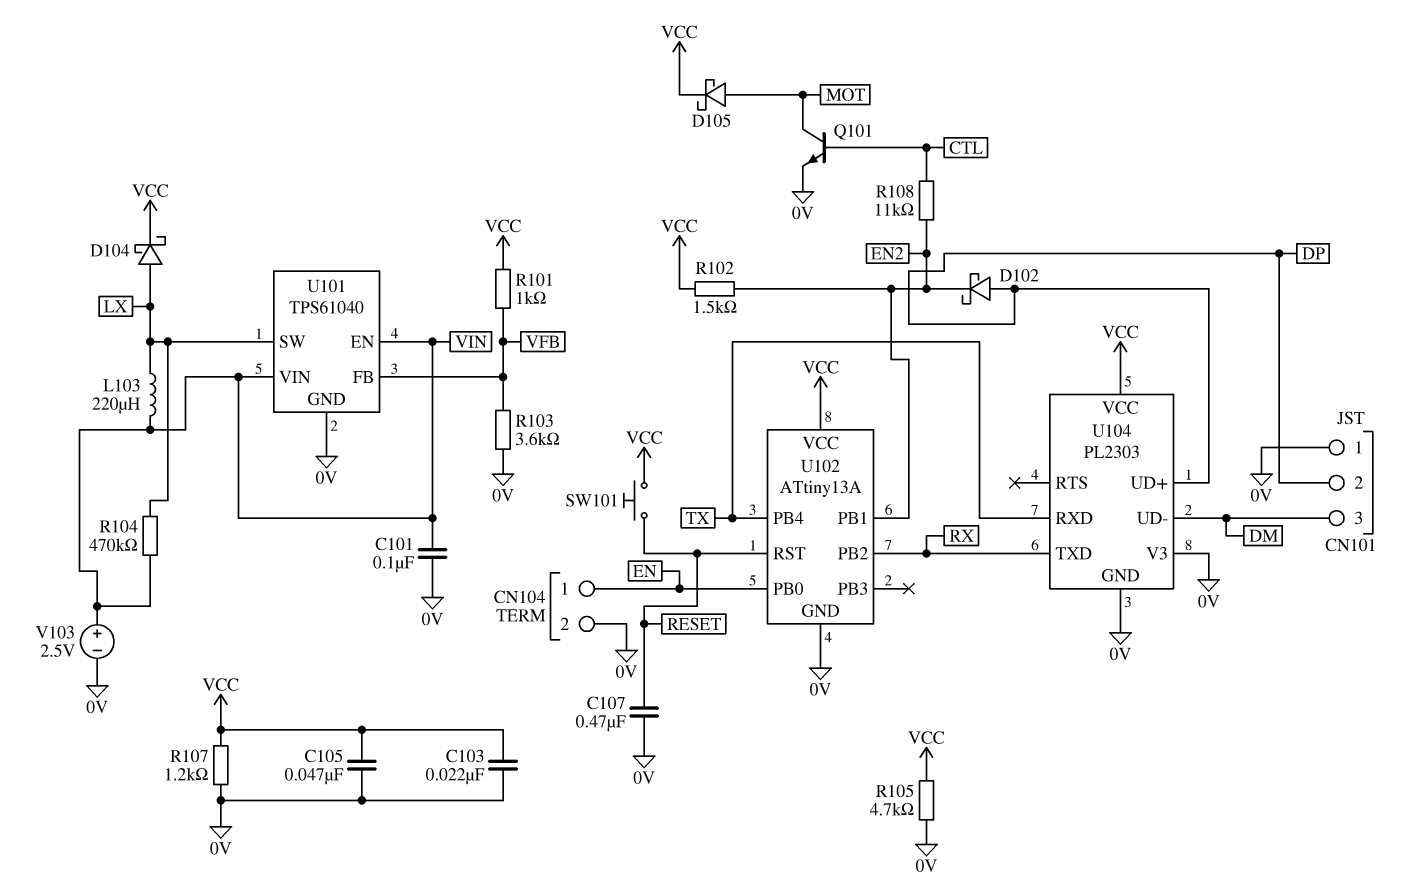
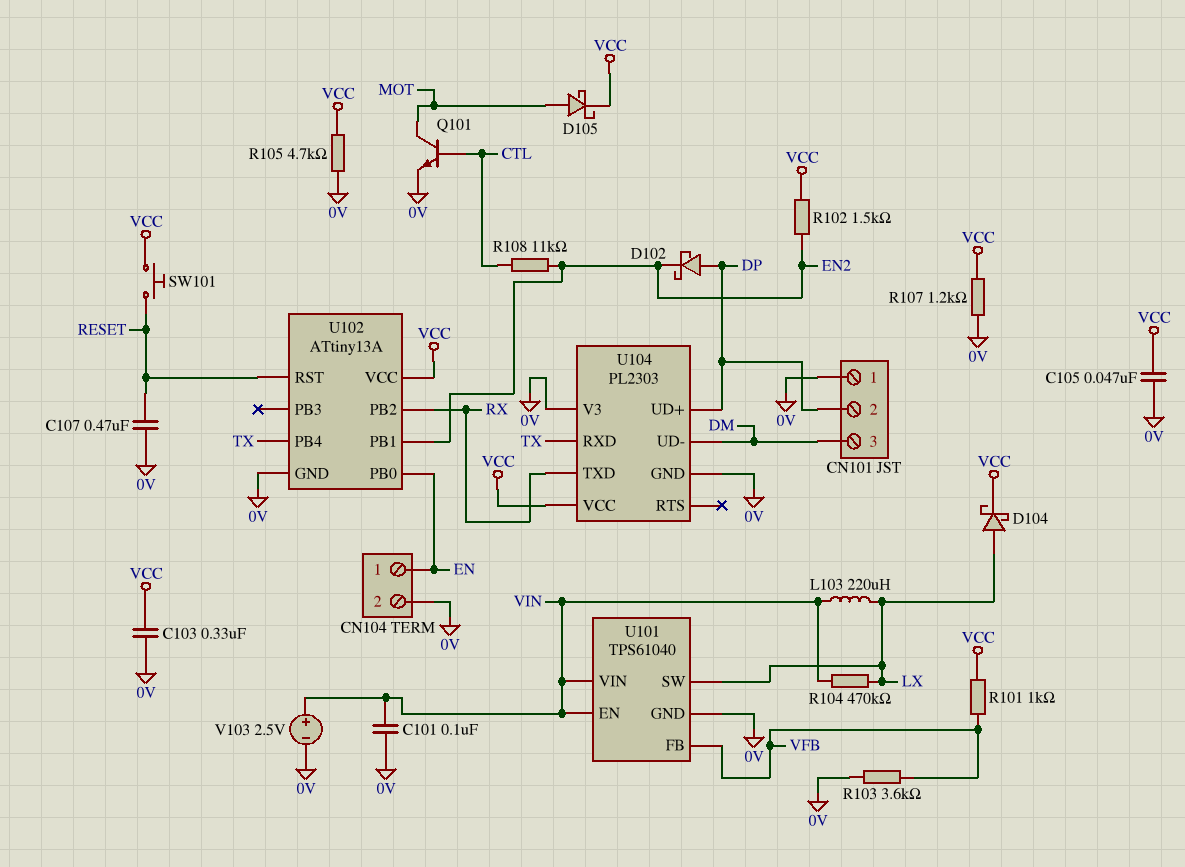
C103: 22nF (0V, VCC) -> 330nF (0V, VCC)

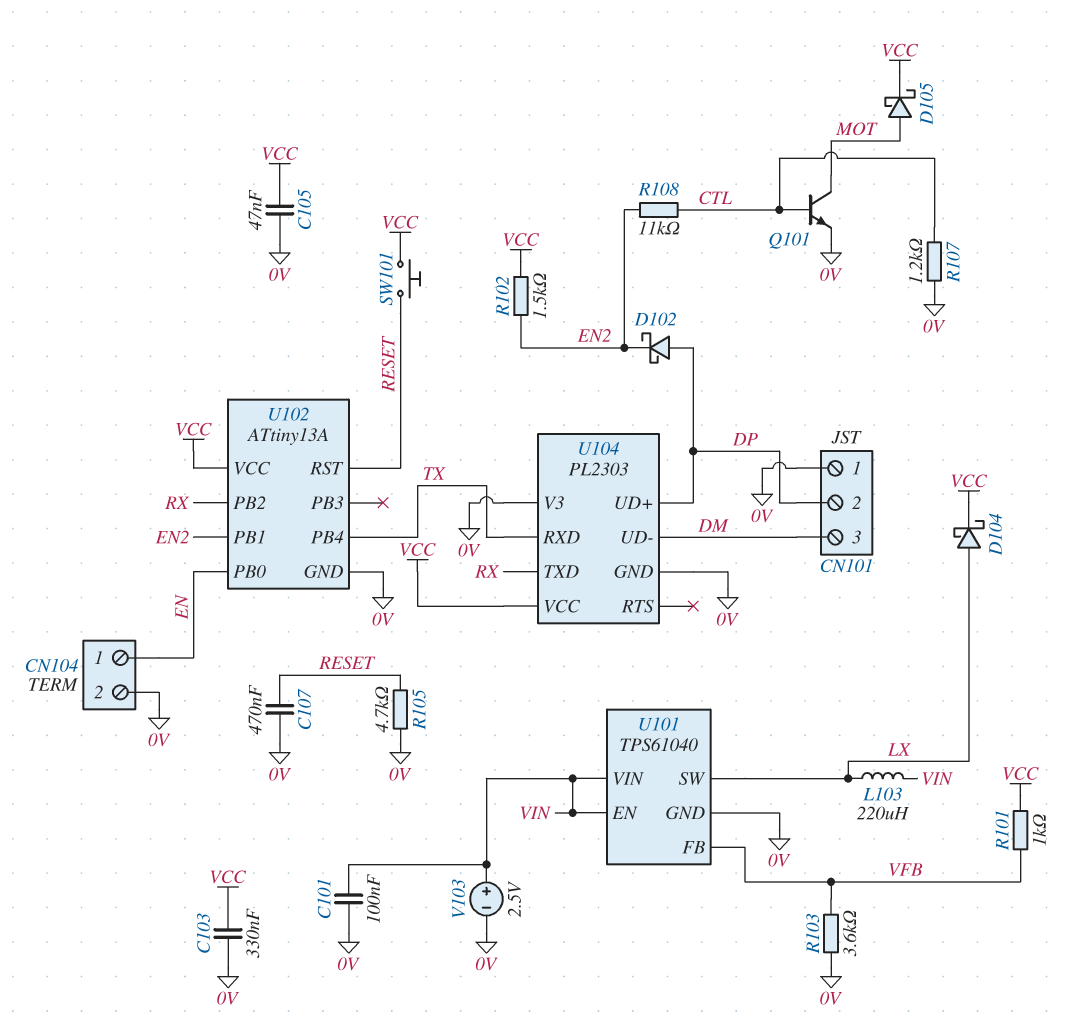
R104: 470k (LX, VIN) -> none
R105: 4.7k (0V, VCC) -> 4.7k (0V, RESET)
R107: 1.2k (0V, VCC) -> 1.2k (0V, CTL)

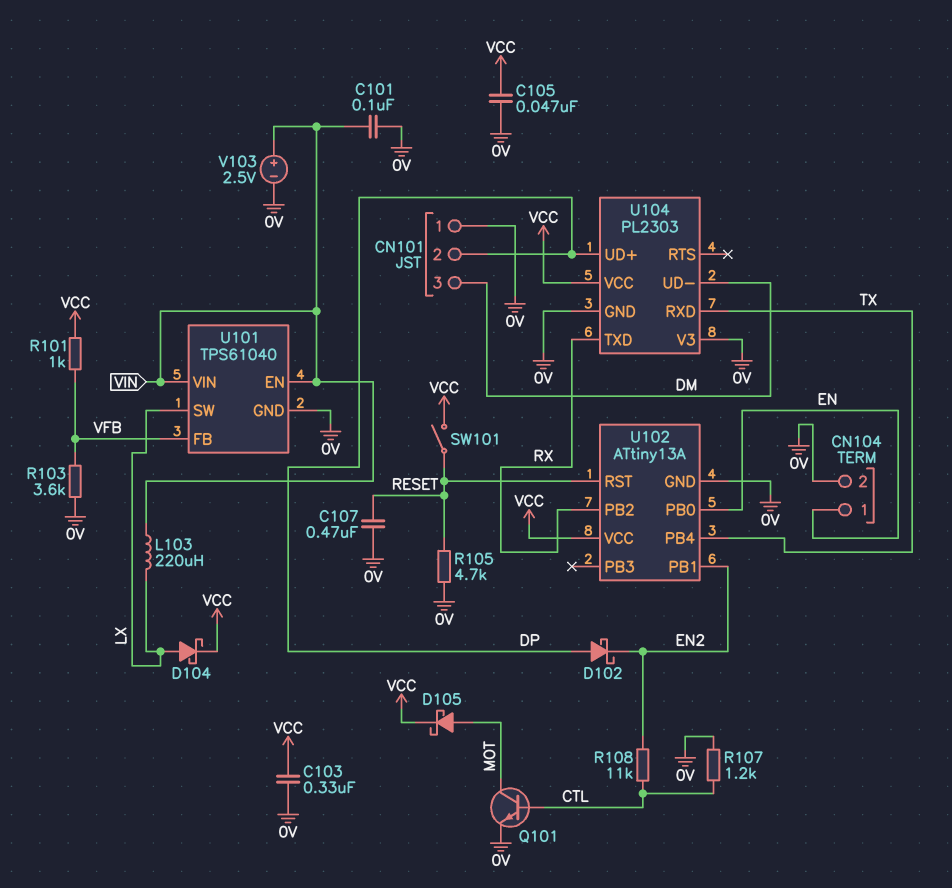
R102: 1.5k (EN2, VCC) -> none
SW101: button (RESET, VCC) -> switch (RESET, VCC)

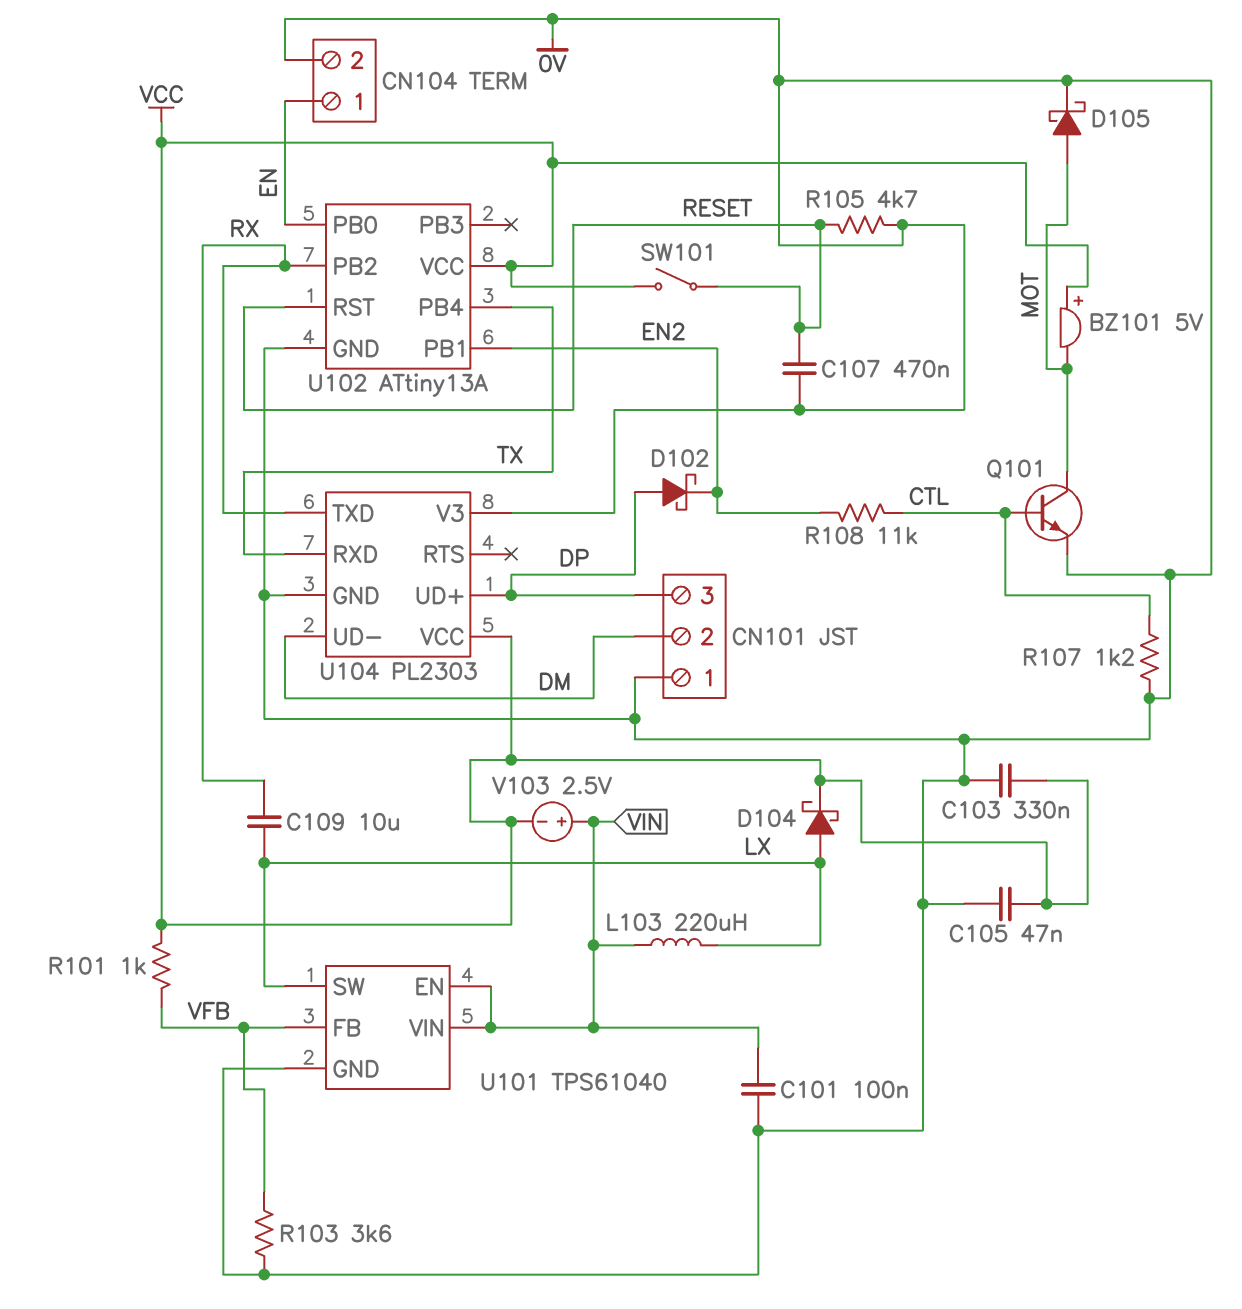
BZ101: none -> buzzer 5V (plus VCC, minus MOT)
C109: none -> 10uF (LX, RX)
CN101 pin 2: DP -> DM
CN101 pin 3: DM -> DP
D105: schottky (A MOT, K VCC) -> schottky (A MOT, K 0V)
V103: 2.5V (plus VIN, minus 0V) -> 2.5V (plus VIN, minus VCC)

